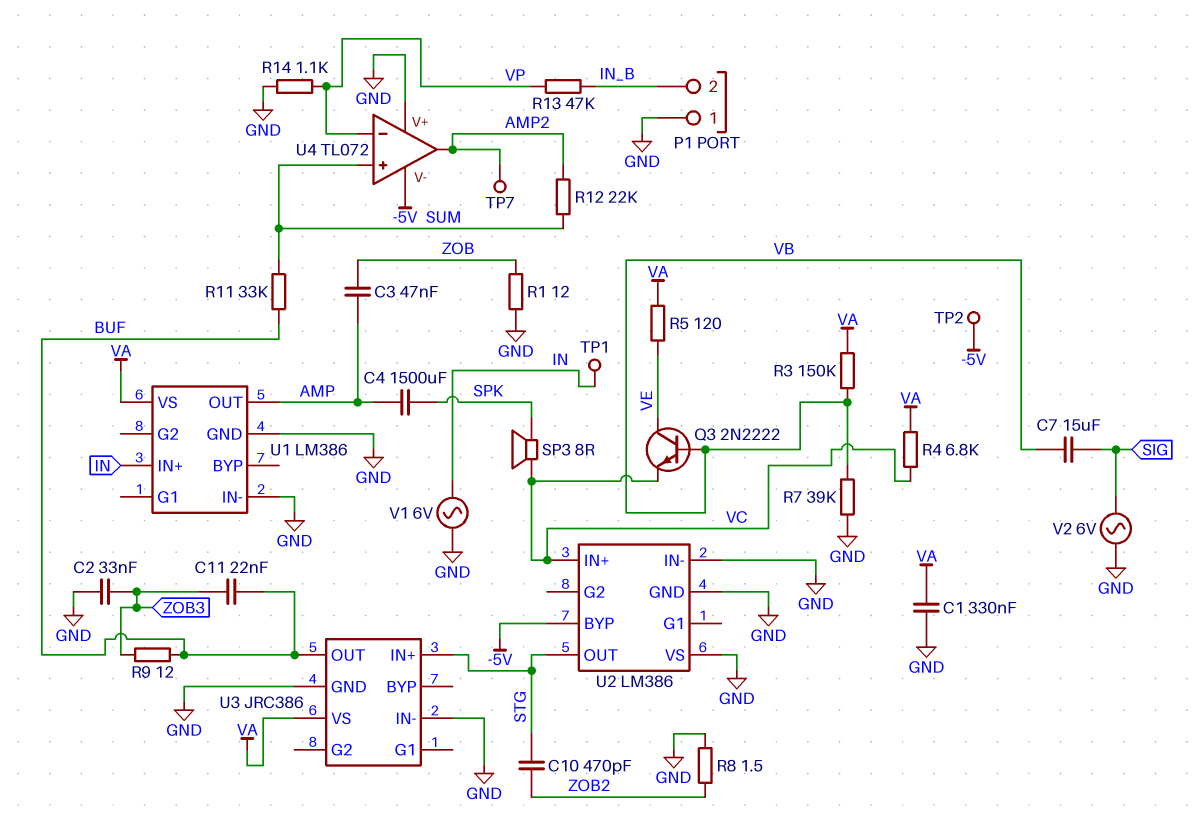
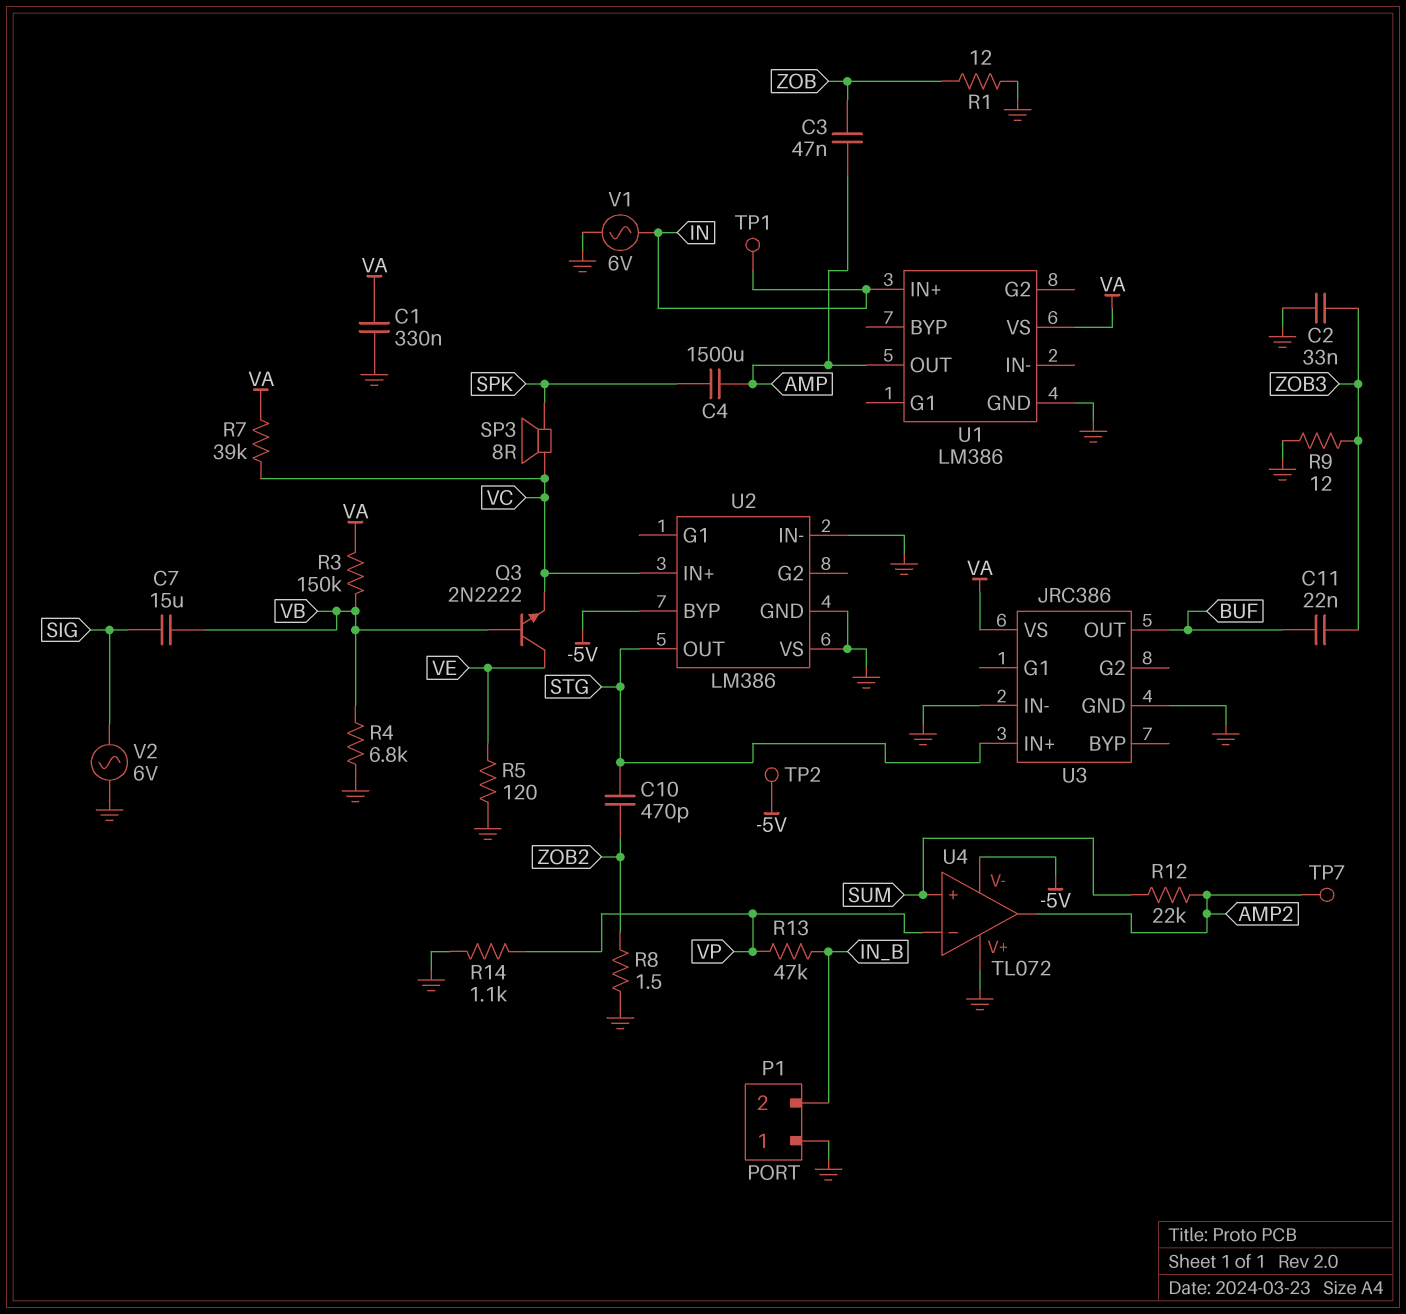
R4: 6.8k (VA, VC) -> 6.8k (GND, VB)
R5: 120 (VA, VE) -> 120 (GND, VE)
R7: 39k (GND, VB) -> 39k (VA, VC)
R9: 12 (BUF, ZOB3) -> 12 (GND, ZOB3)
R11: 33k (BUF, SUM) -> none
U1 pin IN-: GND -> none

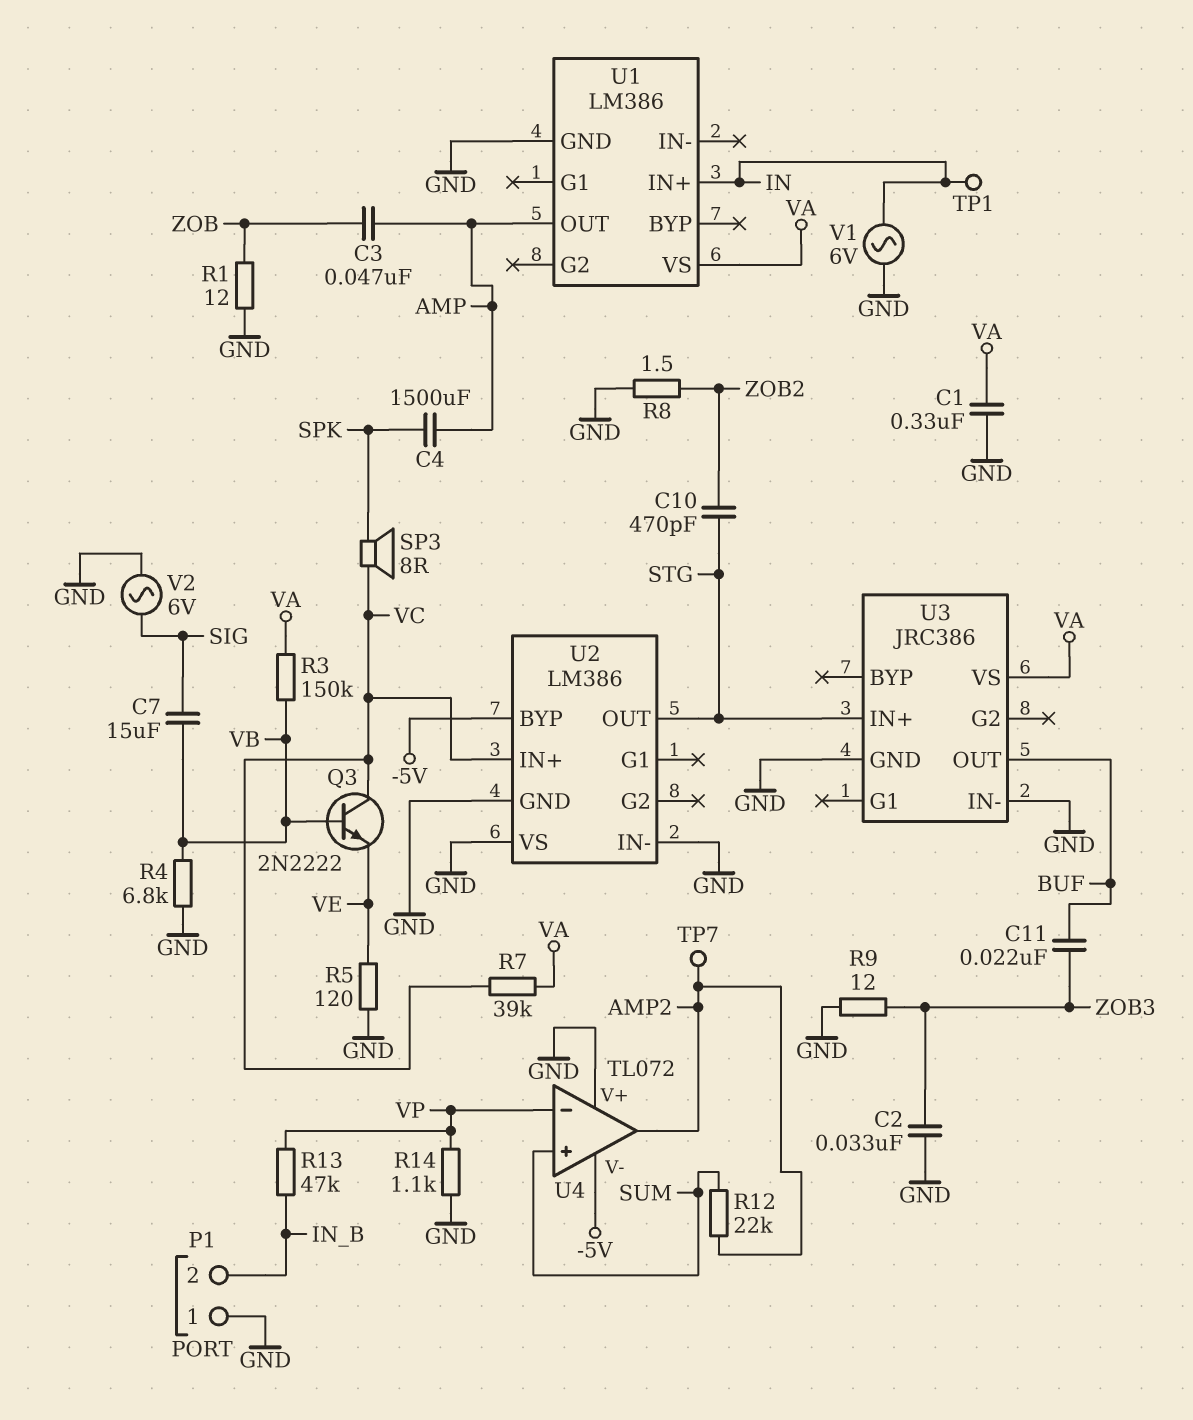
Q3: NPN 2N2222 (B VB, C VE, E VC) -> NPN 2N2222 (B VB, C VC, E VE)
TP2: test point (-5V) -> none

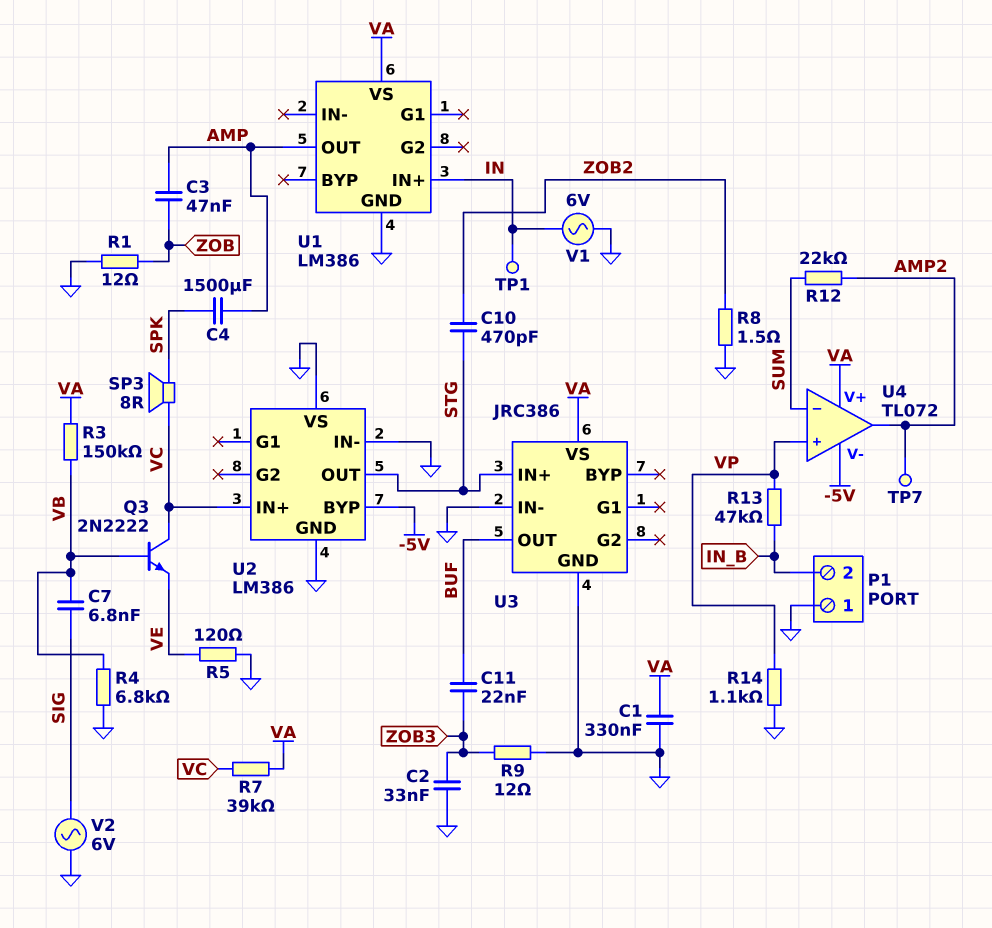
C7: 15uF (SIG, VB) -> 6.8nF (SIG, VB)
U4 pin V+: GND -> VA
U4 pin in+: SUM -> VP
U4 pin in-: VP -> SUM

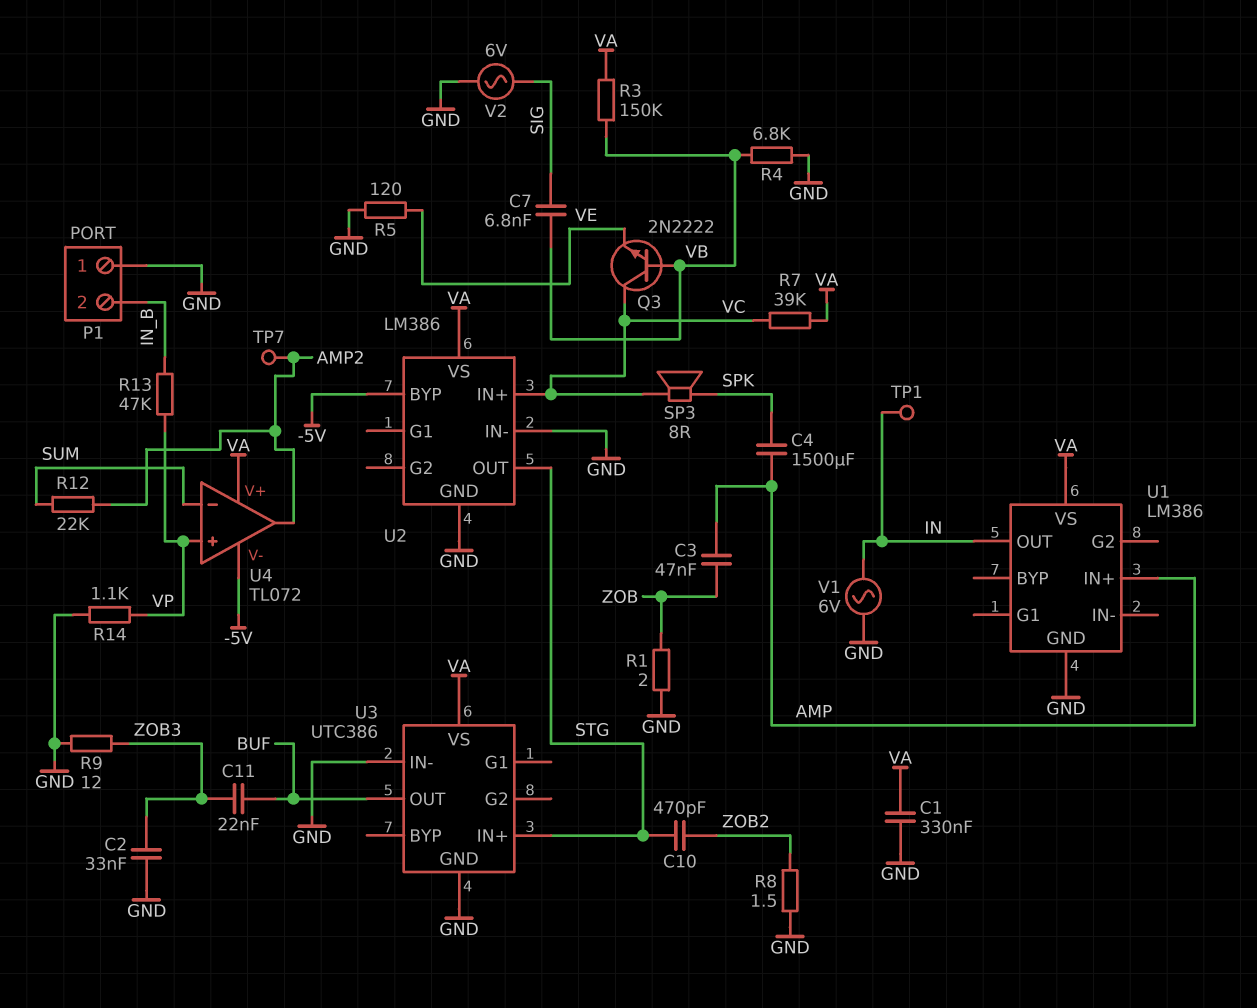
R1: 12 (GND, ZOB) -> 2 (GND, ZOB)
U1 pin IN+: IN -> AMP
U1 pin OUT: AMP -> IN
U2 pin VS: GND -> VA
U3: JRC386 -> UTC386

